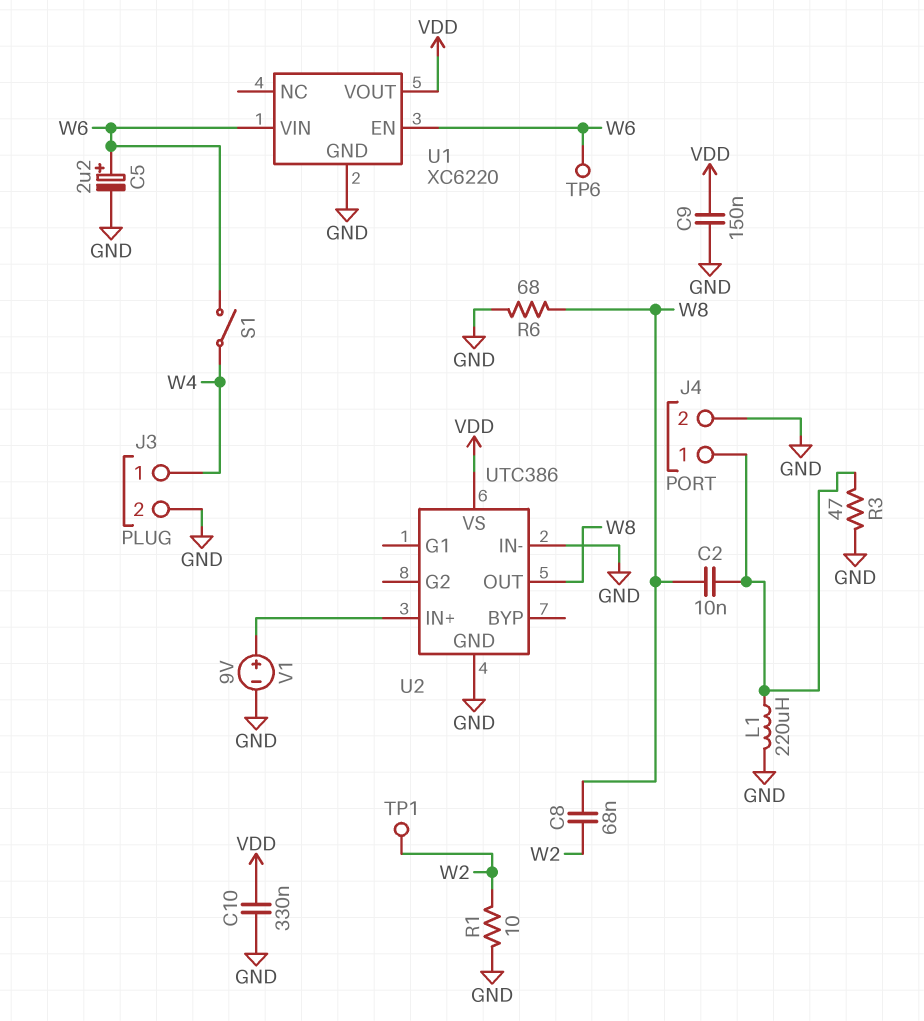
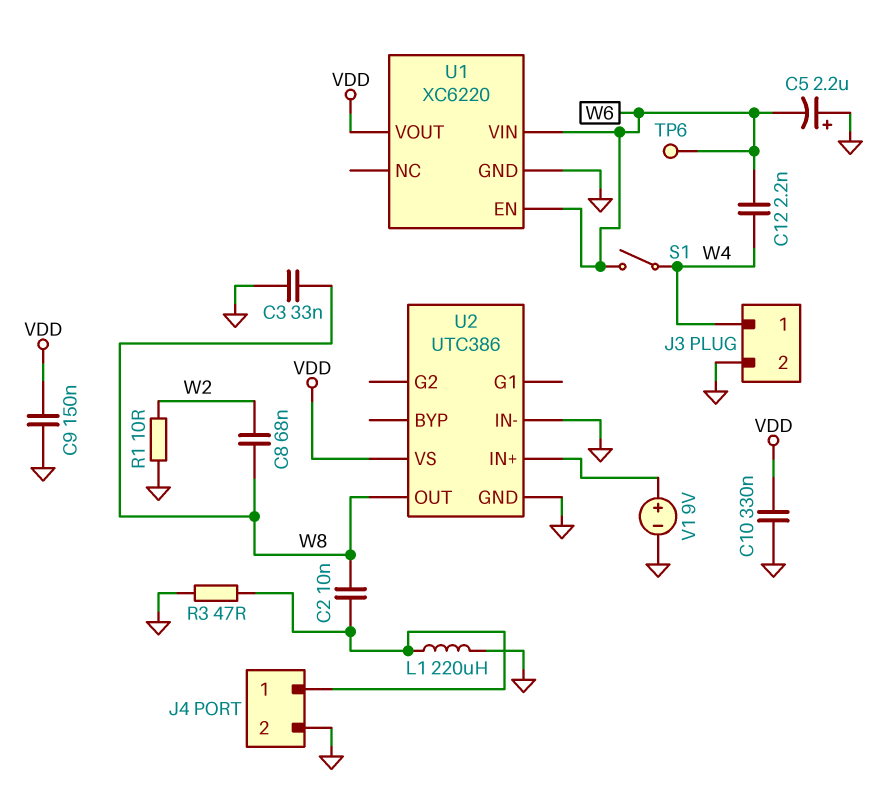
C3: none -> 33nF (GND, W8)
C5: 2.2uF (plus W6, minus GND) -> 2.2uF (plus GND, minus W6)
C12: none -> 2.2nF (W4, W6)
R6: 68 (GND, W8) -> none
TP1: test point (W2) -> none

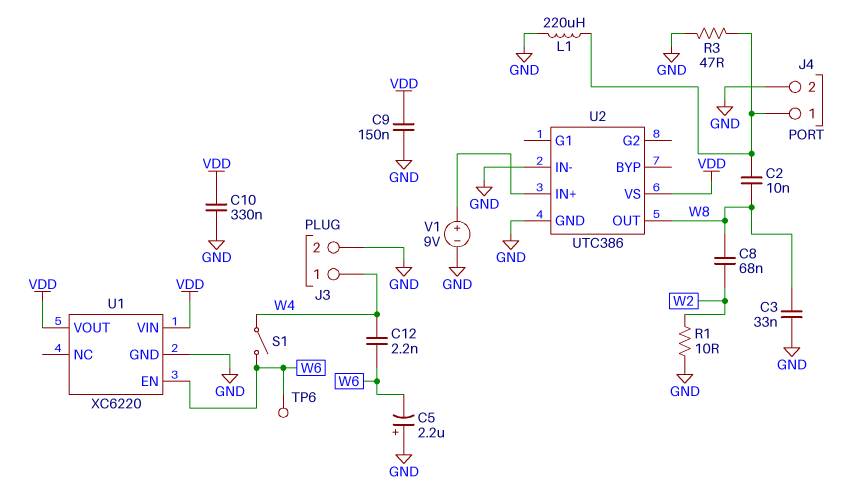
U1 pin VIN: W6 -> VDD

